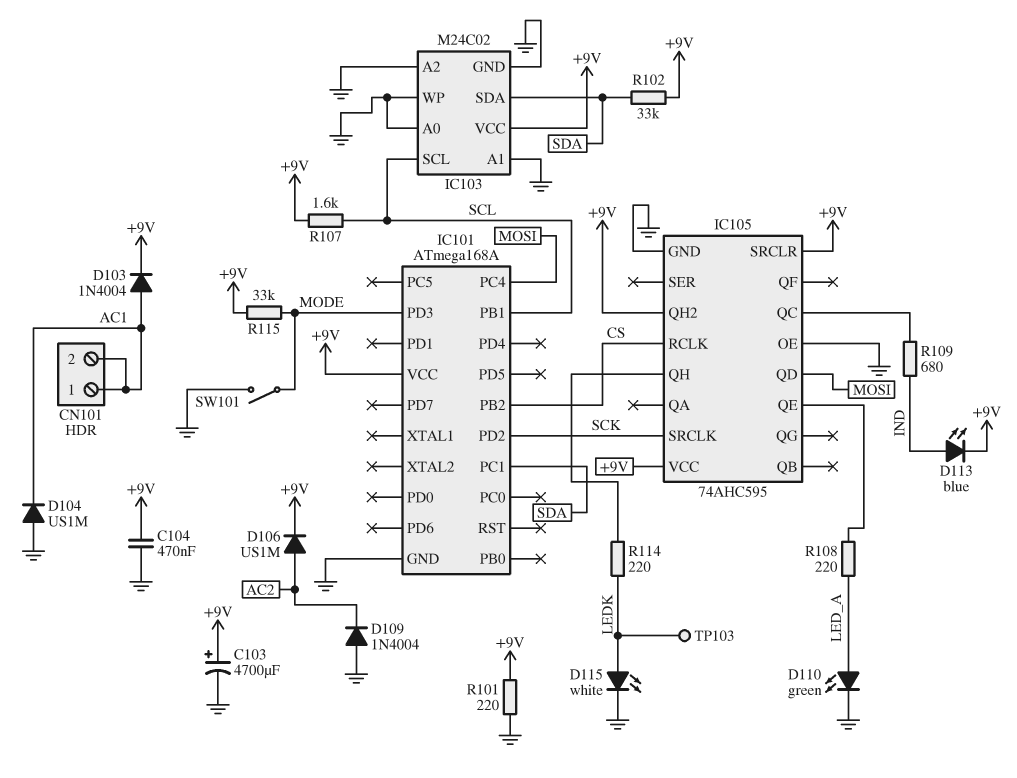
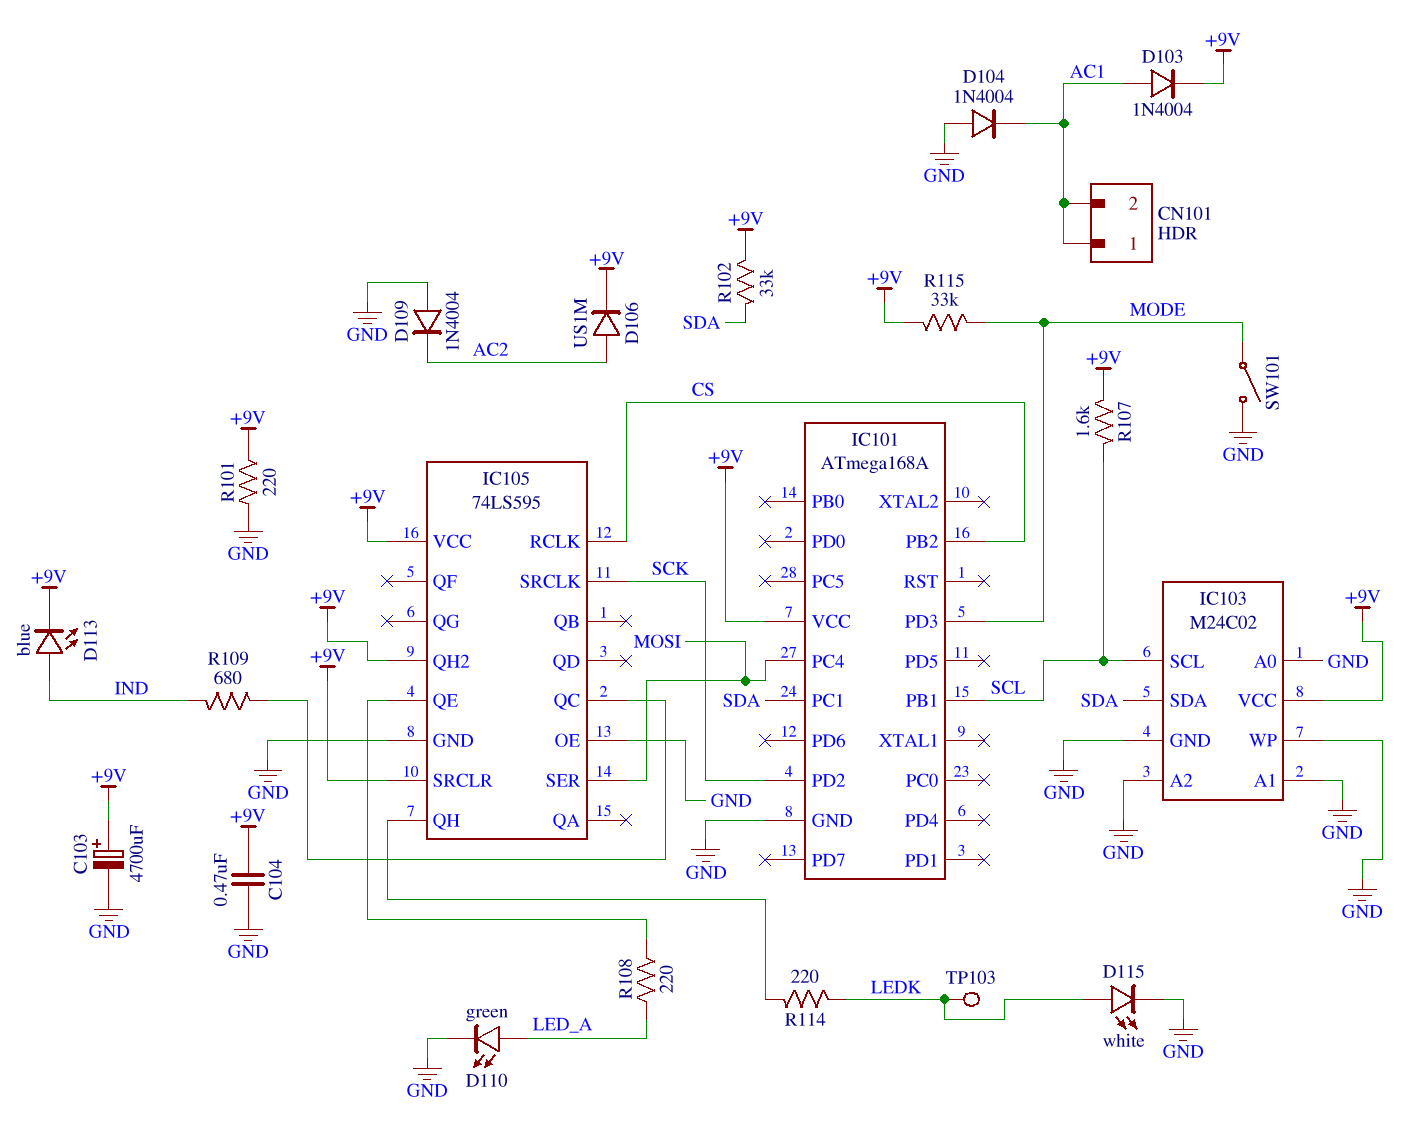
D104: diode US1M (A GND, K AC1) -> diode 1N4004 (A GND, K AC1)
IC105: 74AHC595 -> 74LS595
IC105 pin QD: MOSI -> none
IC105 pin SER: none -> MOSI

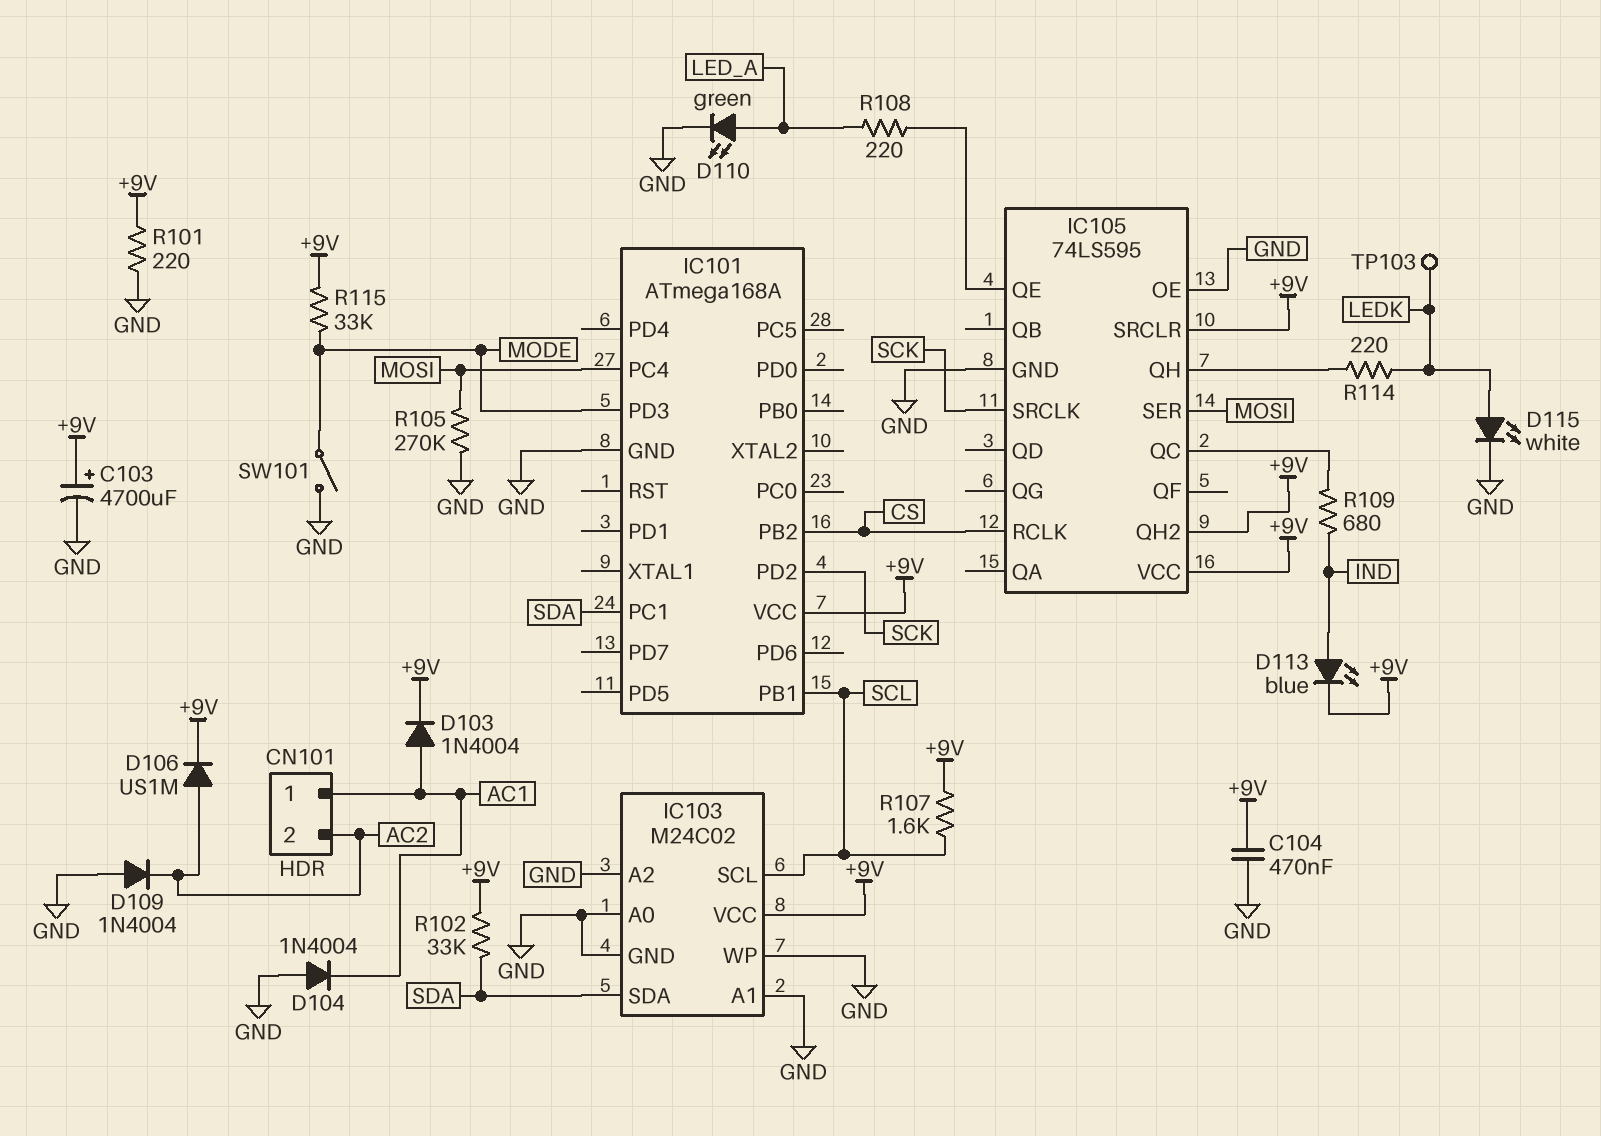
CN101 pin 2: AC1 -> AC2
R105: none -> 270k (GND, MOSI)

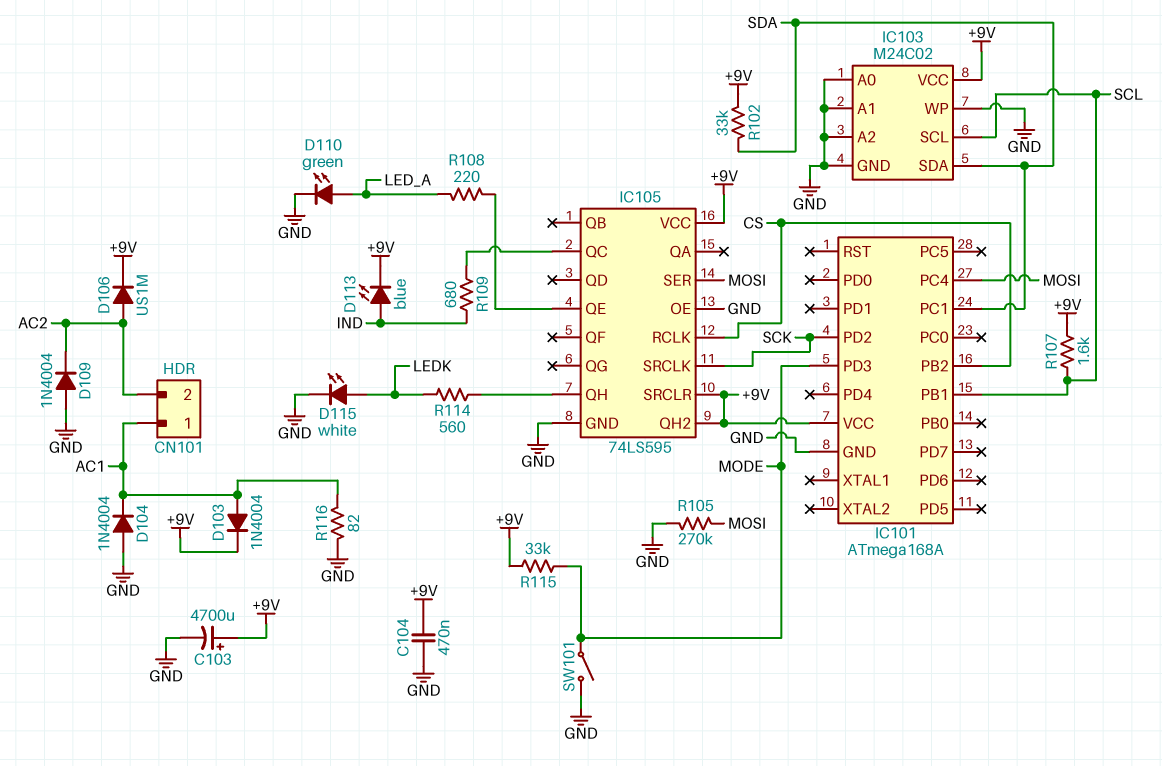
R101: 220 (+9V, GND) -> none
R114: 220 (IC105/QH, LEDK) -> 560 (IC105/QH, LEDK)
R116: none -> 82 (AC1, GND)
TP103: test point (LEDK) -> none

